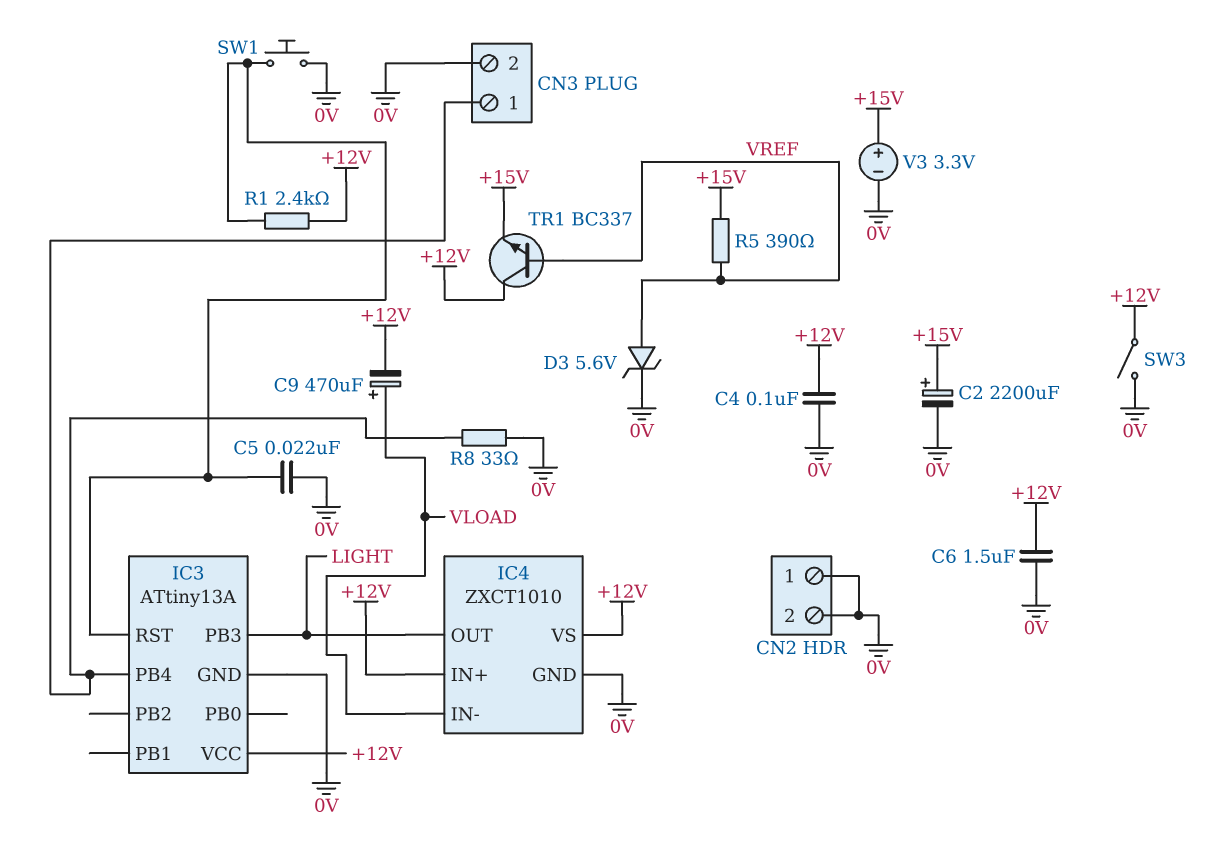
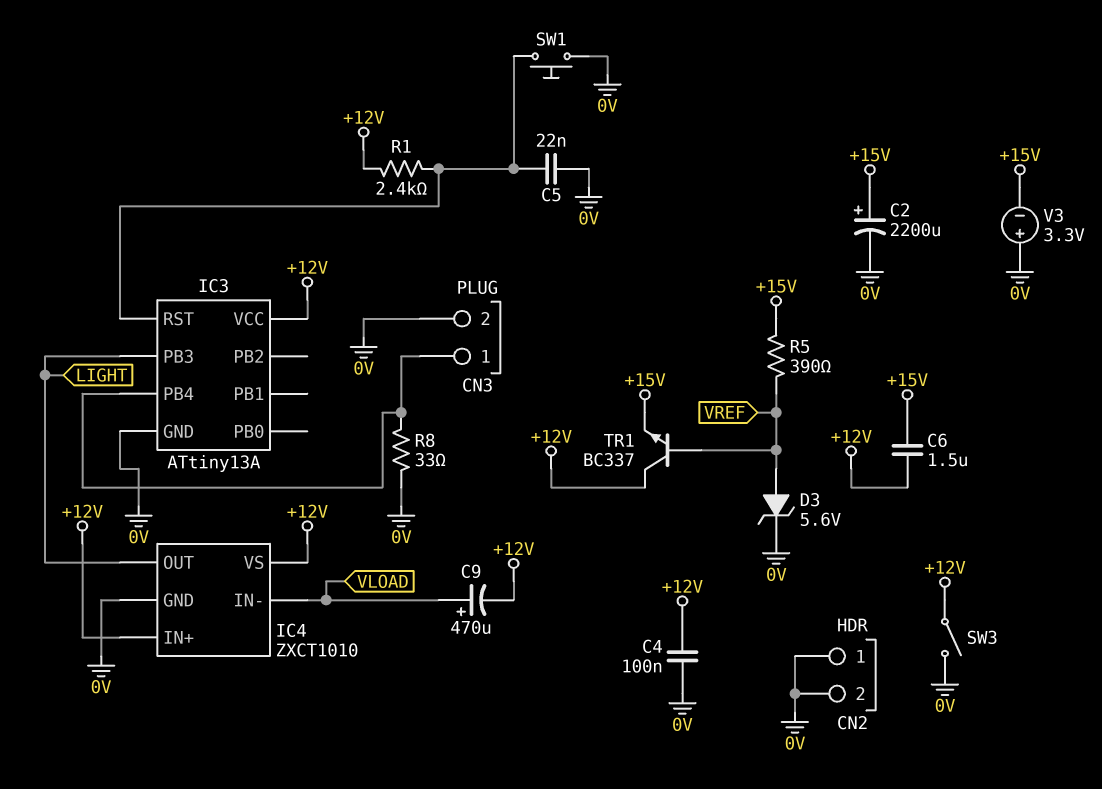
C6: 1.5uF (+12V, 0V) -> 1.5uF (+12V, +15V)
V3: 3.3V (plus +15V, minus 0V) -> 3.3V (plus 0V, minus +15V)

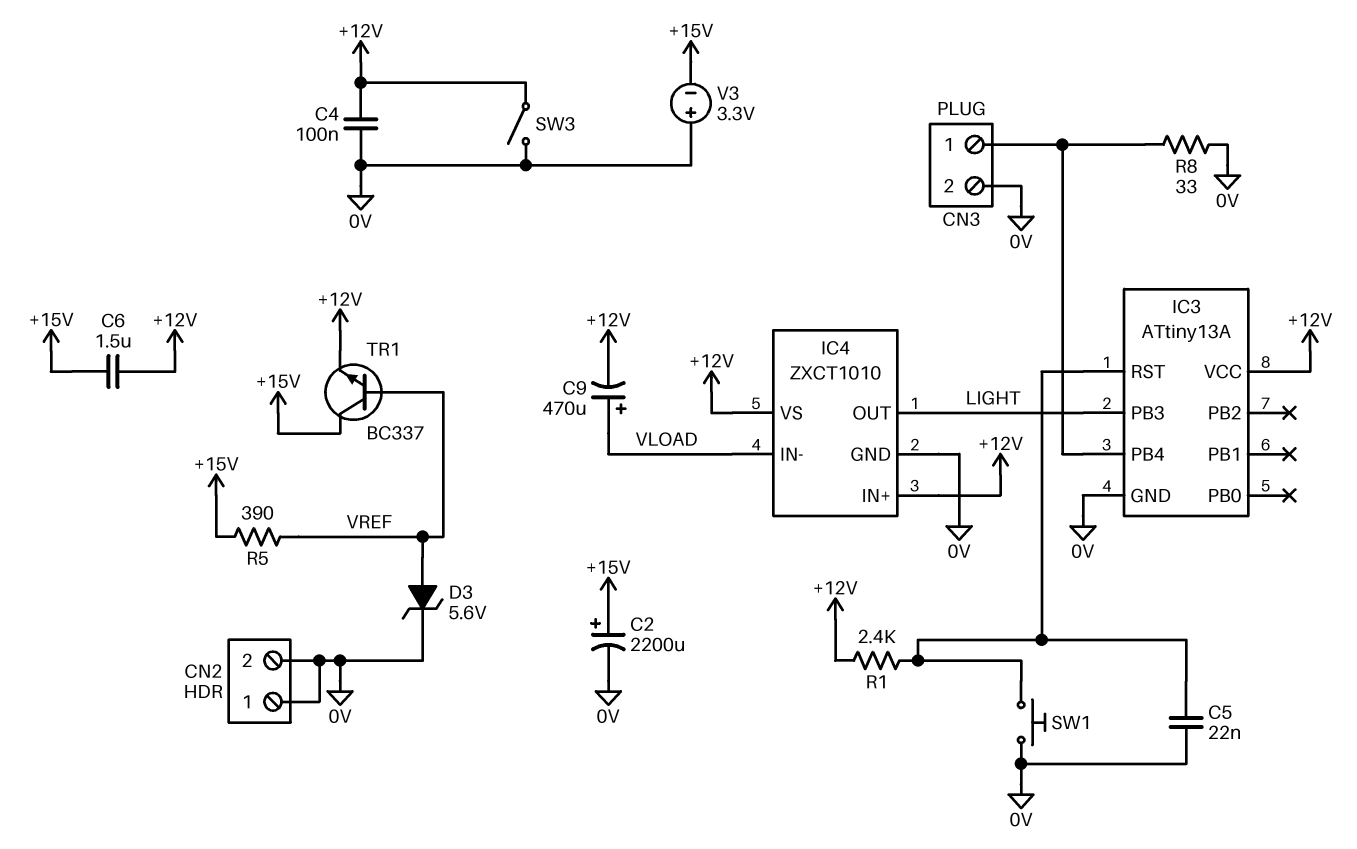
TR1: NPN BC337 (B VREF, C +12V, E +15V) -> NPN BC337 (B VREF, C +15V, E +12V)

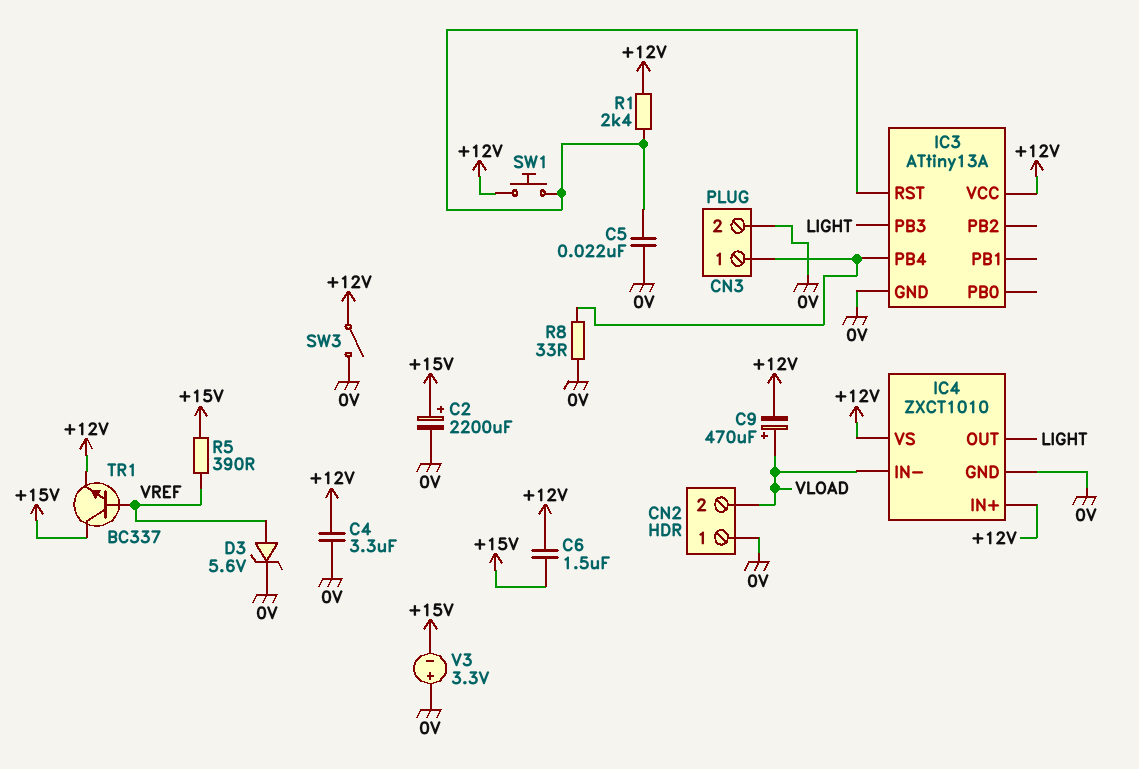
C4: 100nF (+12V, 0V) -> 3.3uF (+12V, 0V)
CN2 pin 2: 0V -> VLOAD
SW1: button (0V, IC3/RST) -> button (+12V, IC3/RST)

